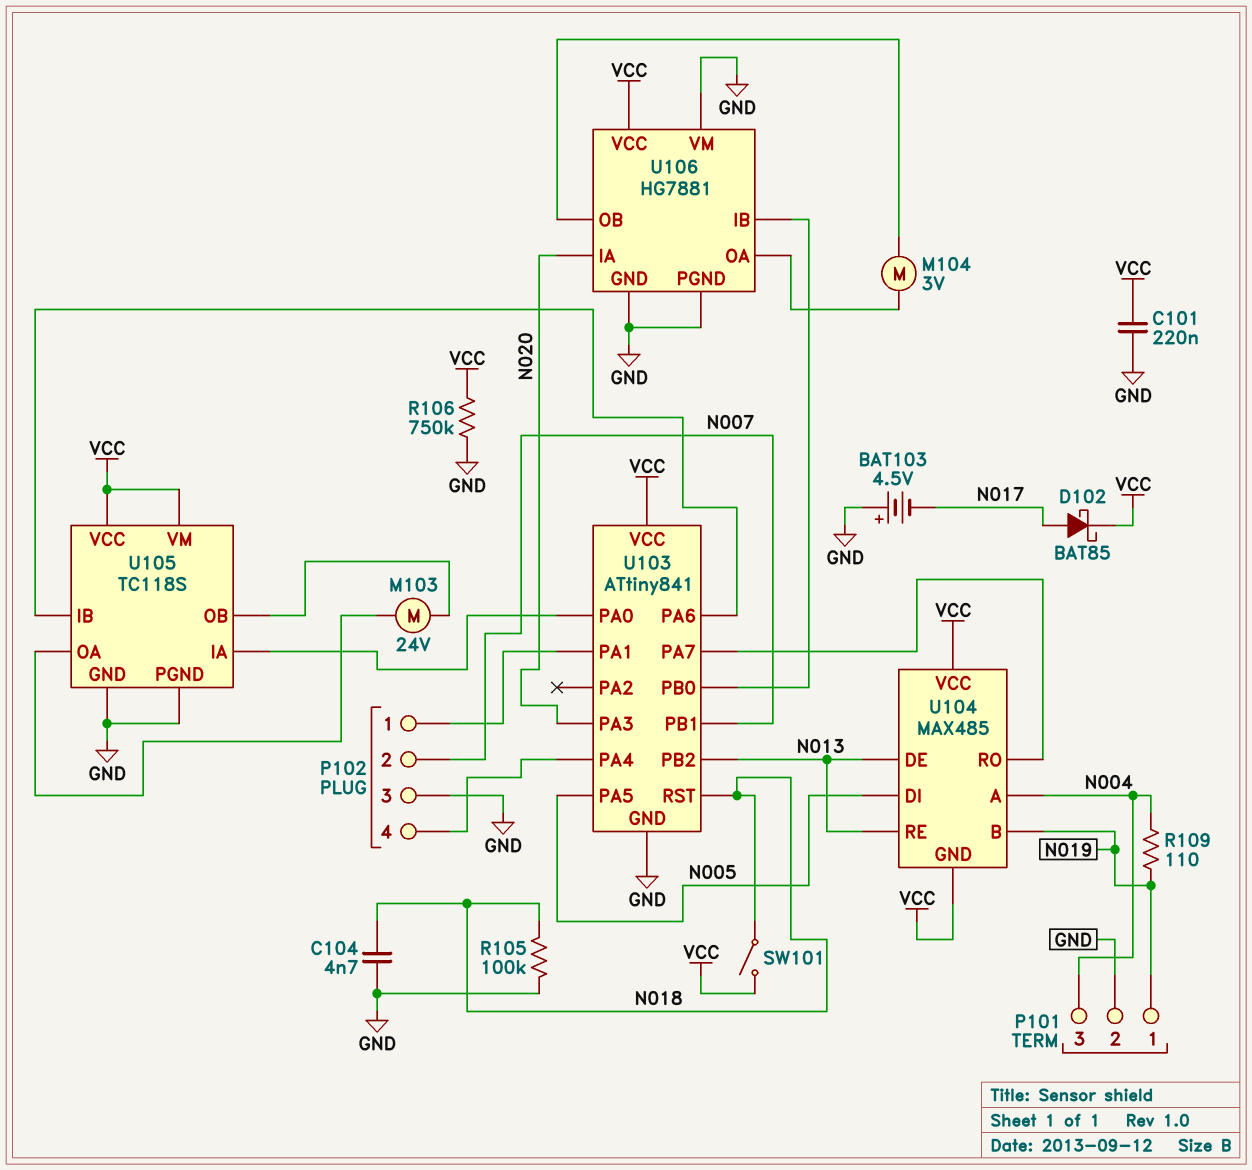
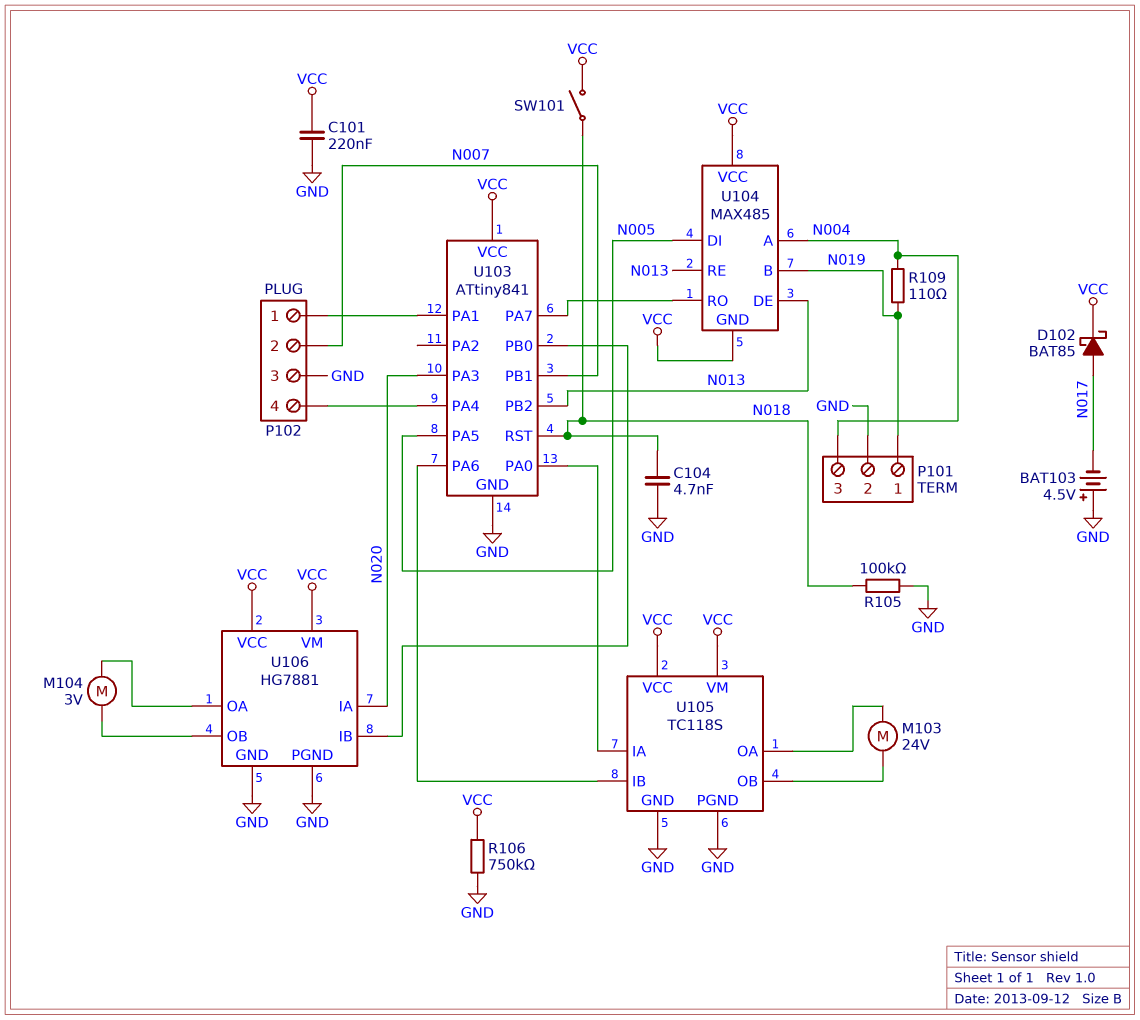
U106 pin VM: GND -> VCC

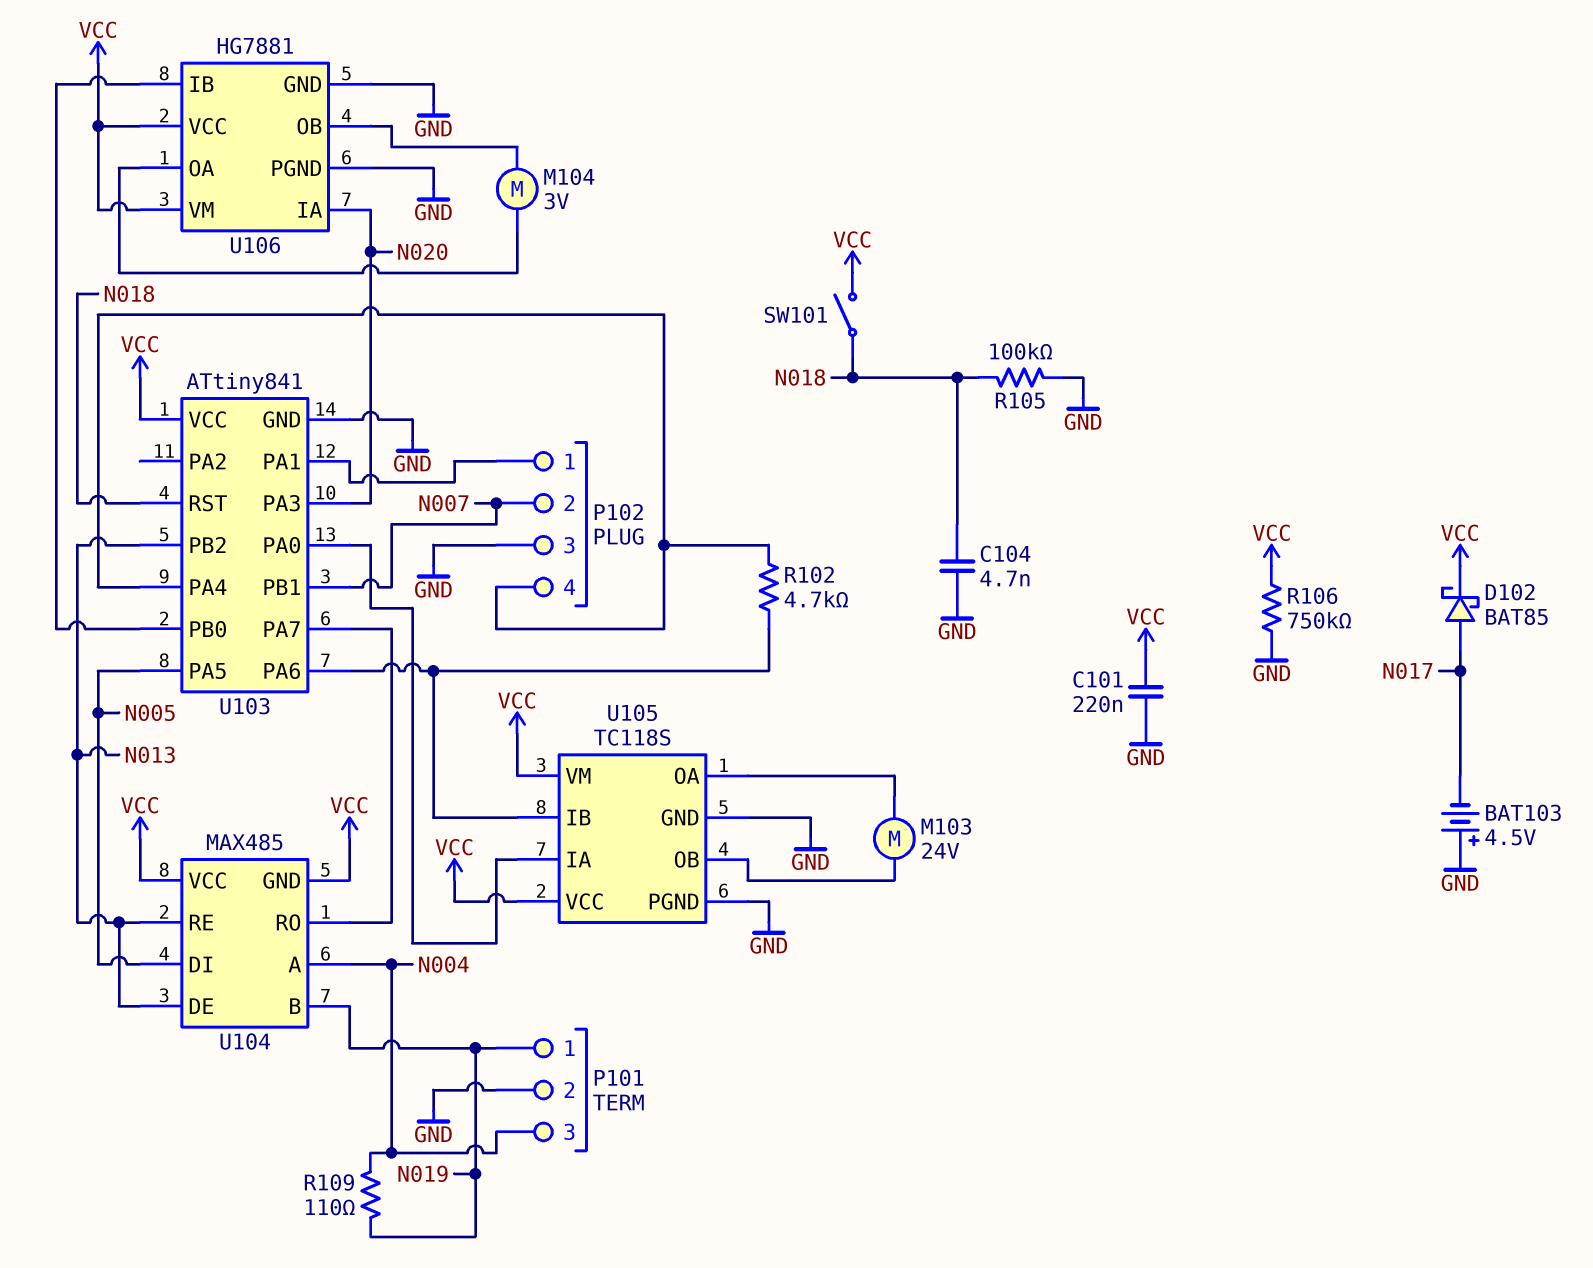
R102: none -> 4.7k (P102/4, U103/PA6)

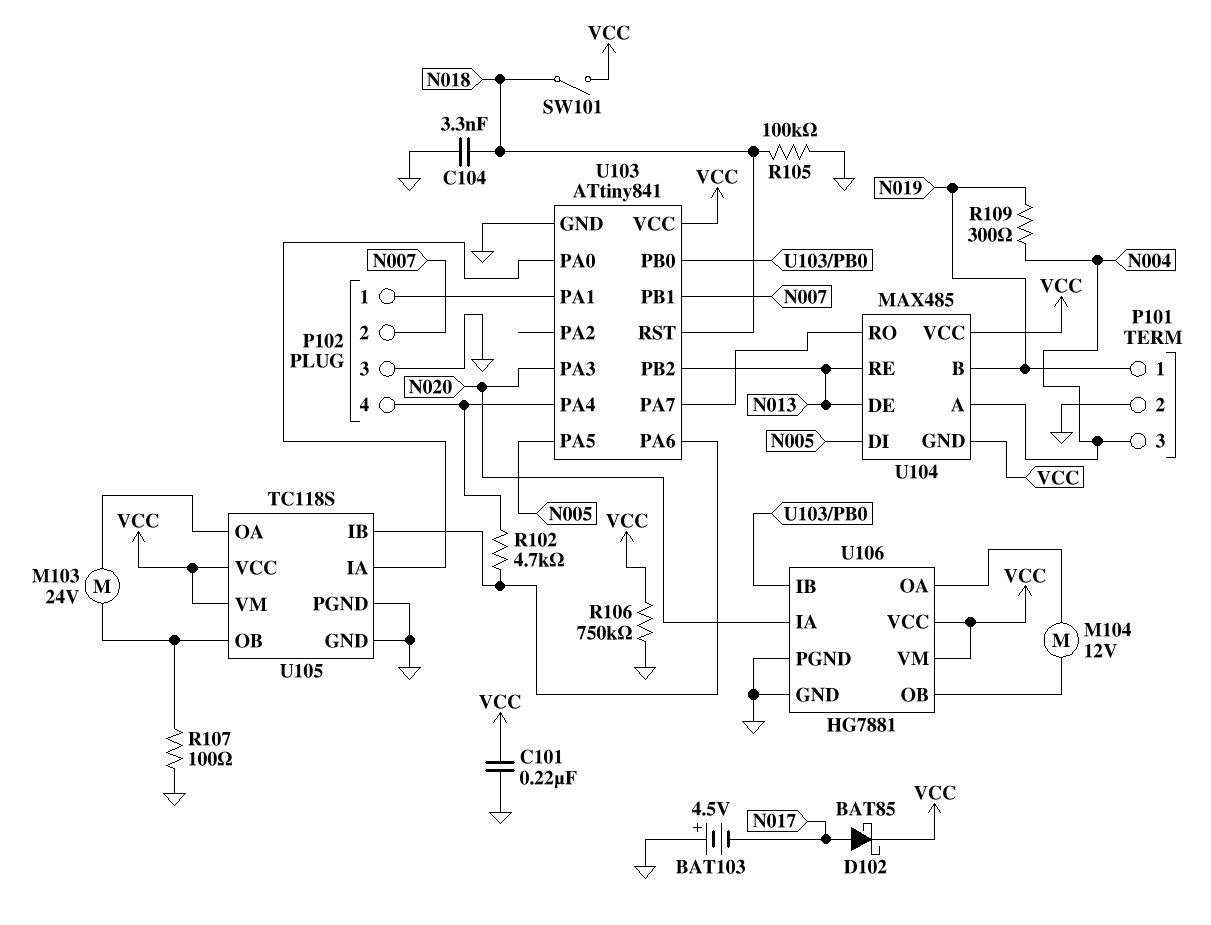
C104: 4.7nF (GND, N018) -> 3.3nF (GND, N018)
M104: motor 3V (U106/OA, U106/OB) -> motor 12V (U106/OA, U106/OB)
R107: none -> 100 (GND, U105/OB)
R109: 110 (N004, N019) -> 300 (N004, N019)

